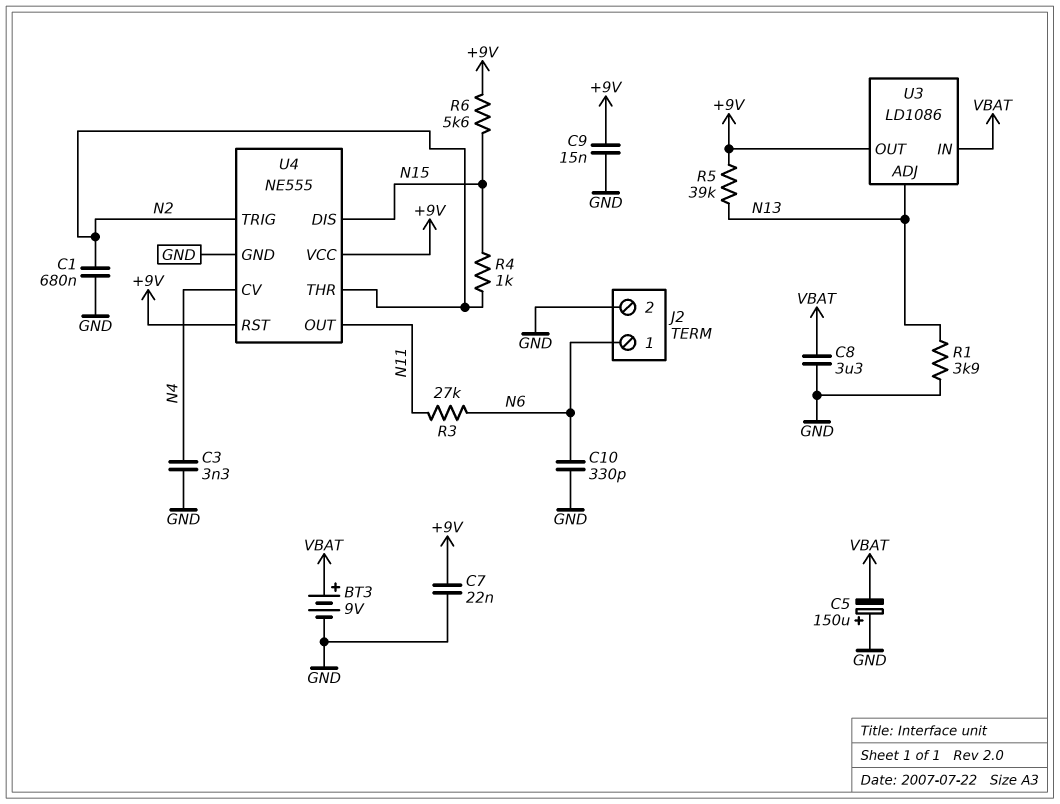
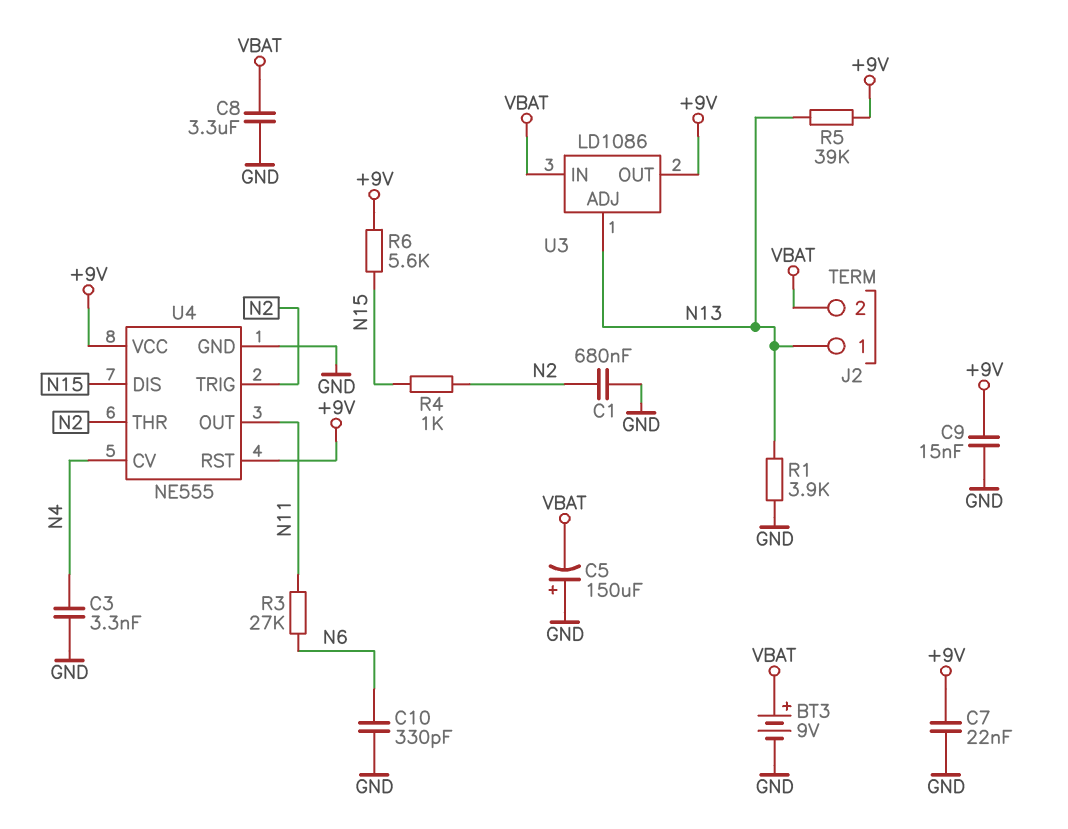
J2 pin 1: N6 -> N13
J2 pin 2: GND -> VBAT

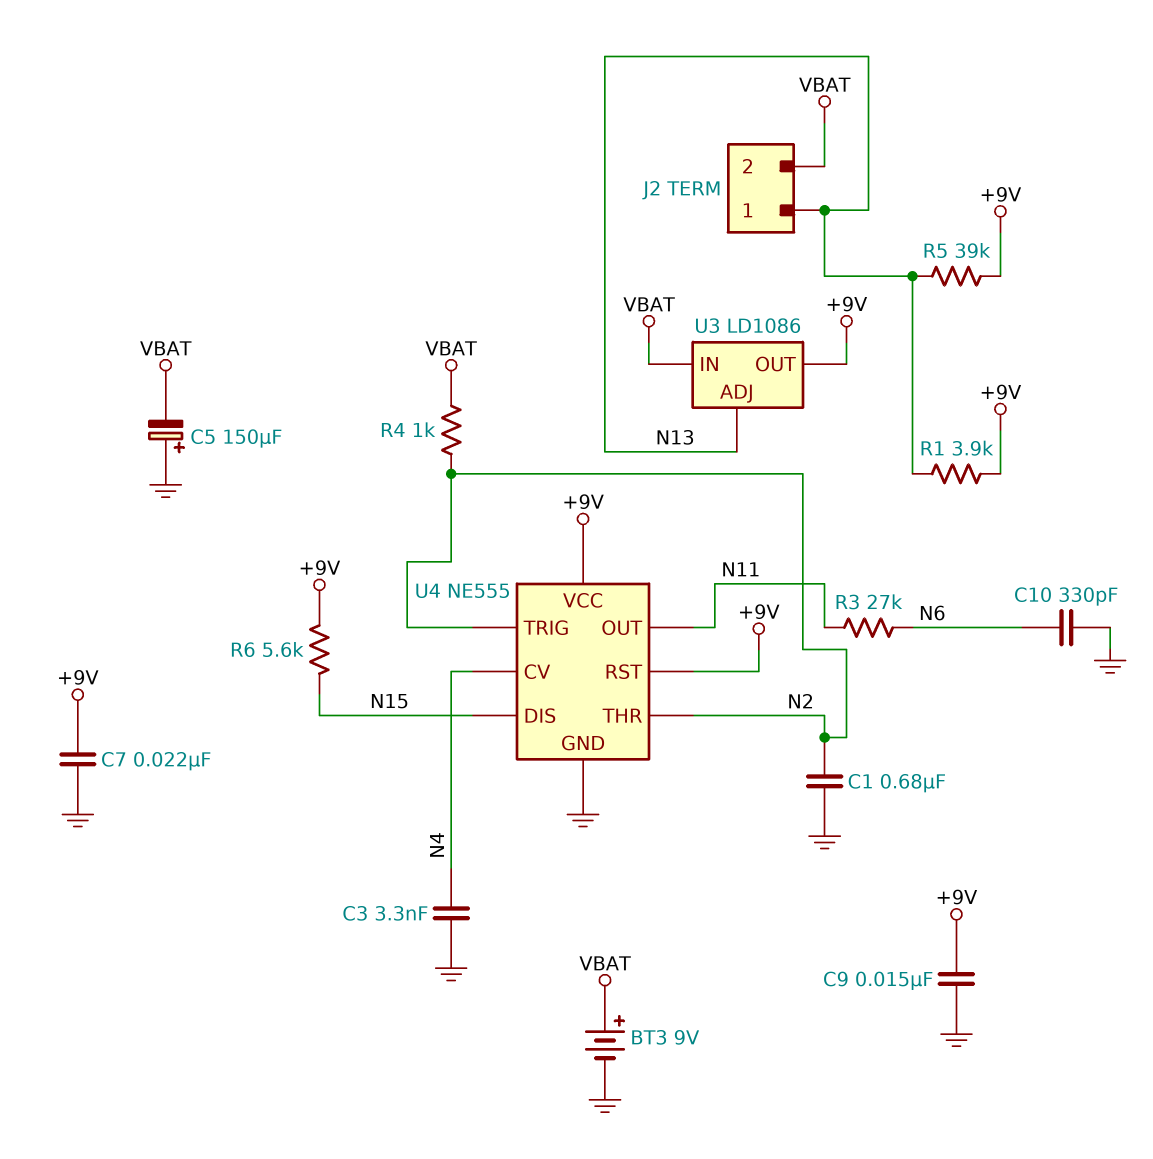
C8: 3.3uF (GND, VBAT) -> none
R1: 3.9k (GND, N13) -> 3.9k (+9V, N13)
R4: 1k (N2, N15) -> 1k (N2, VBAT)

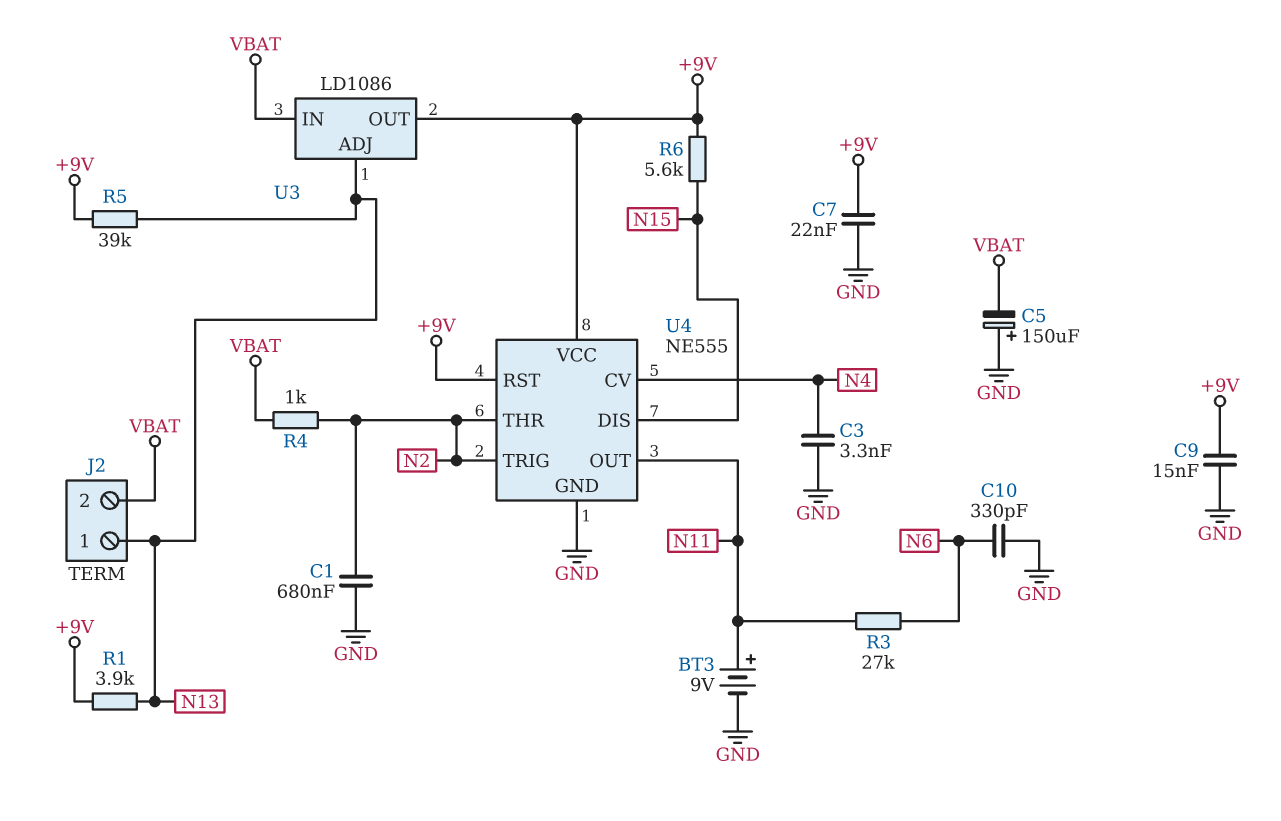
BT3: 9V (plus VBAT, minus GND) -> 9V (plus N11, minus GND)

